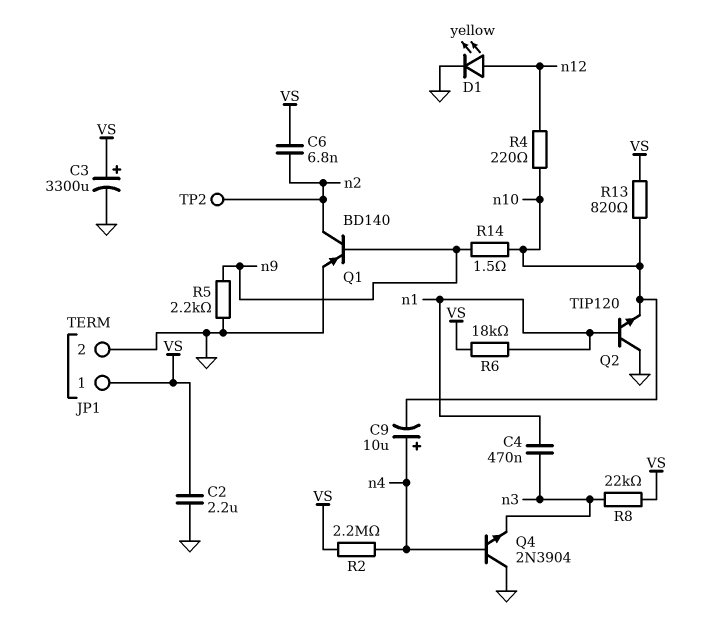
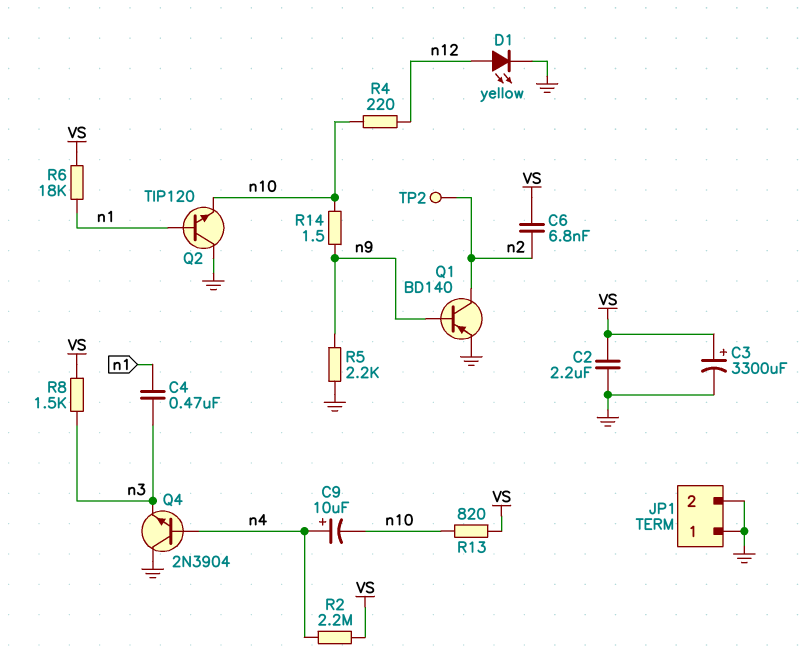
JP1 pin 1: VS -> GND
R8: 22k (VS, n3) -> 1.5k (VS, n3)

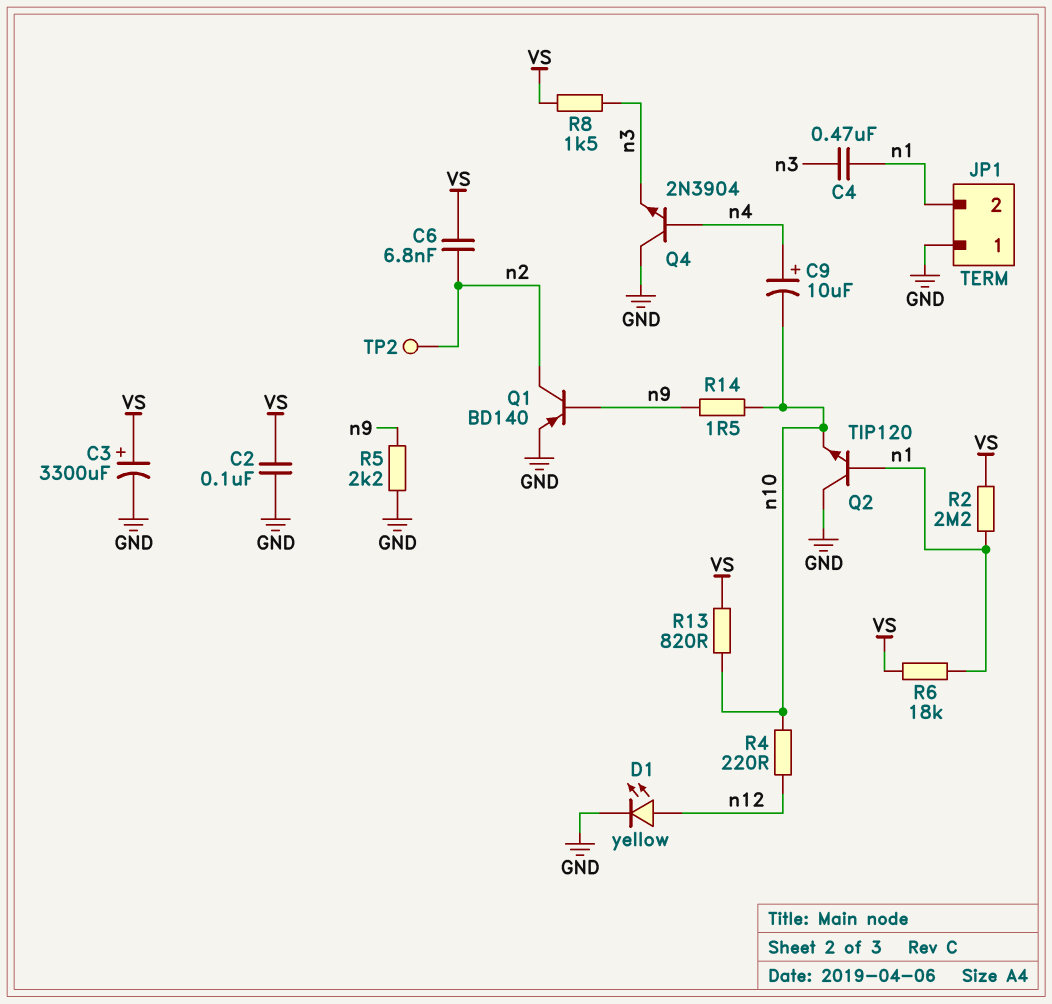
C2: 2.2uF (GND, VS) -> 100nF (GND, VS)
JP1 pin 2: GND -> n1
R2: 2.2M (VS, n4) -> 2.2M (VS, n1)

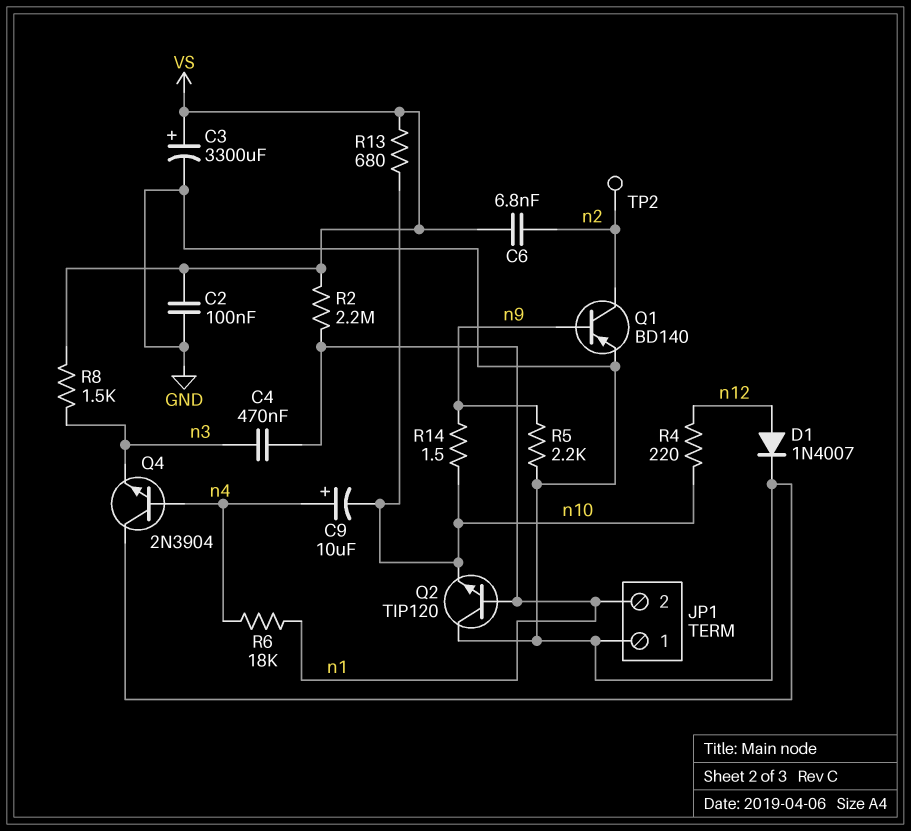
D1: LED yellow (A n12, K GND) -> diode 1N4007 (A n12, K GND)
R6: 18k (VS, n1) -> 18k (n1, n4)
R13: 820 (VS, n10) -> 680 (VS, n10)

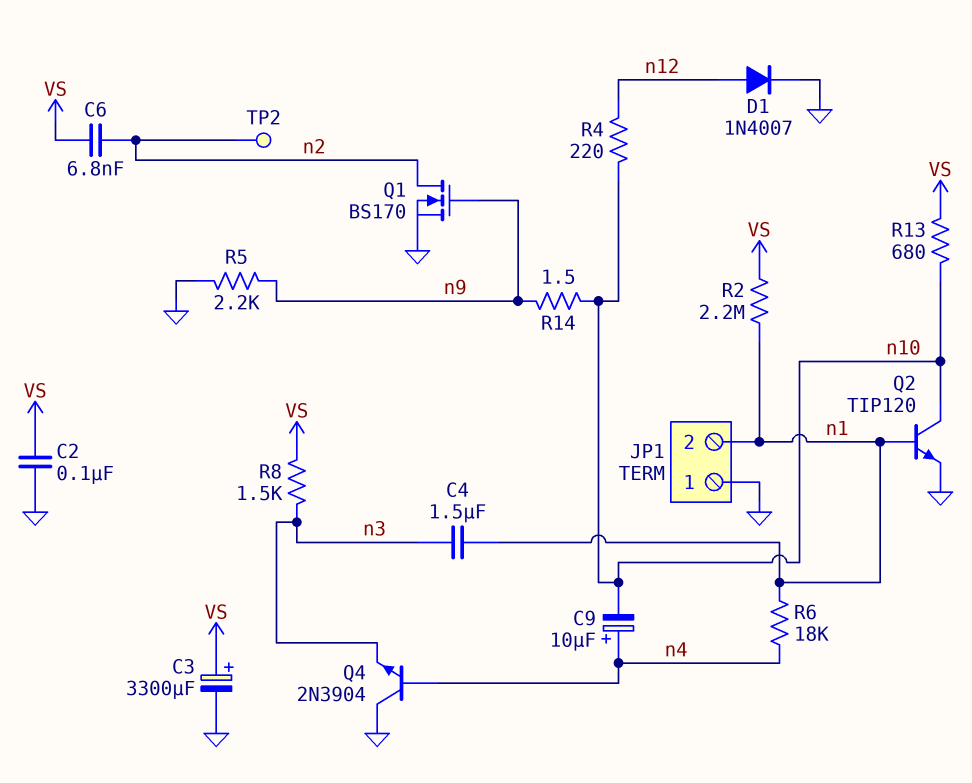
C4: 470nF (n1, n3) -> 1.5uF (n1, n3)
Q1: PNP BD140 (B n9, C n2, E GND) -> NMOS BS170 (G n9, D n2, S GND)
Q2: NPN TIP120 (B n1, C GND, E n10) -> NPN TIP120 (B n1, C n10, E GND)

